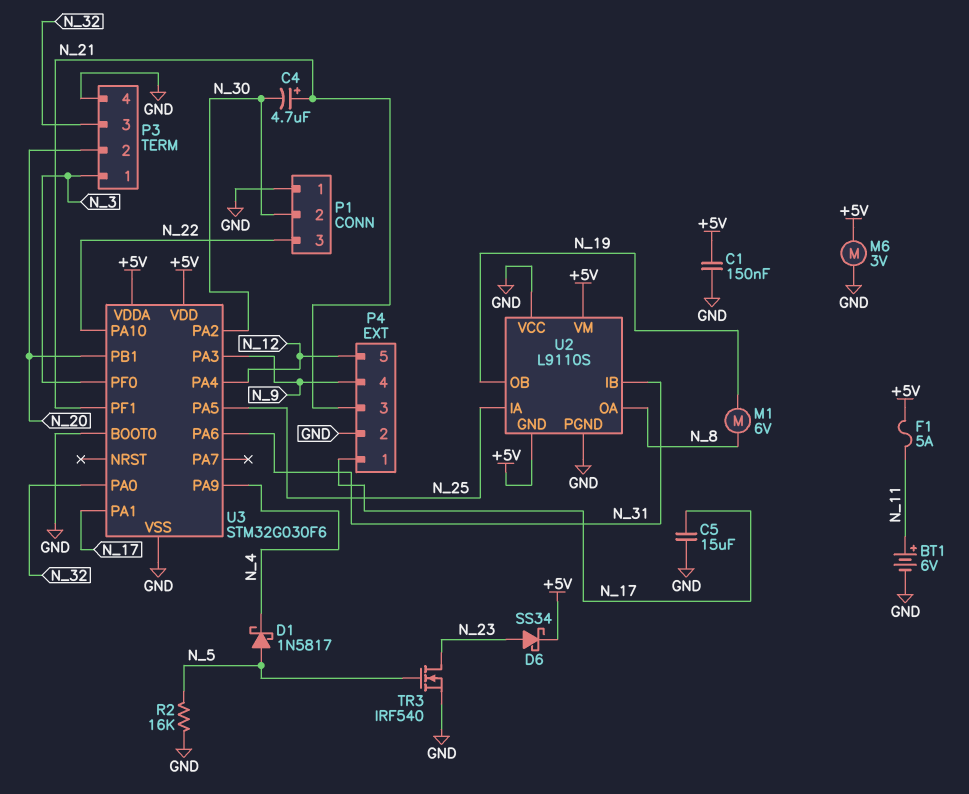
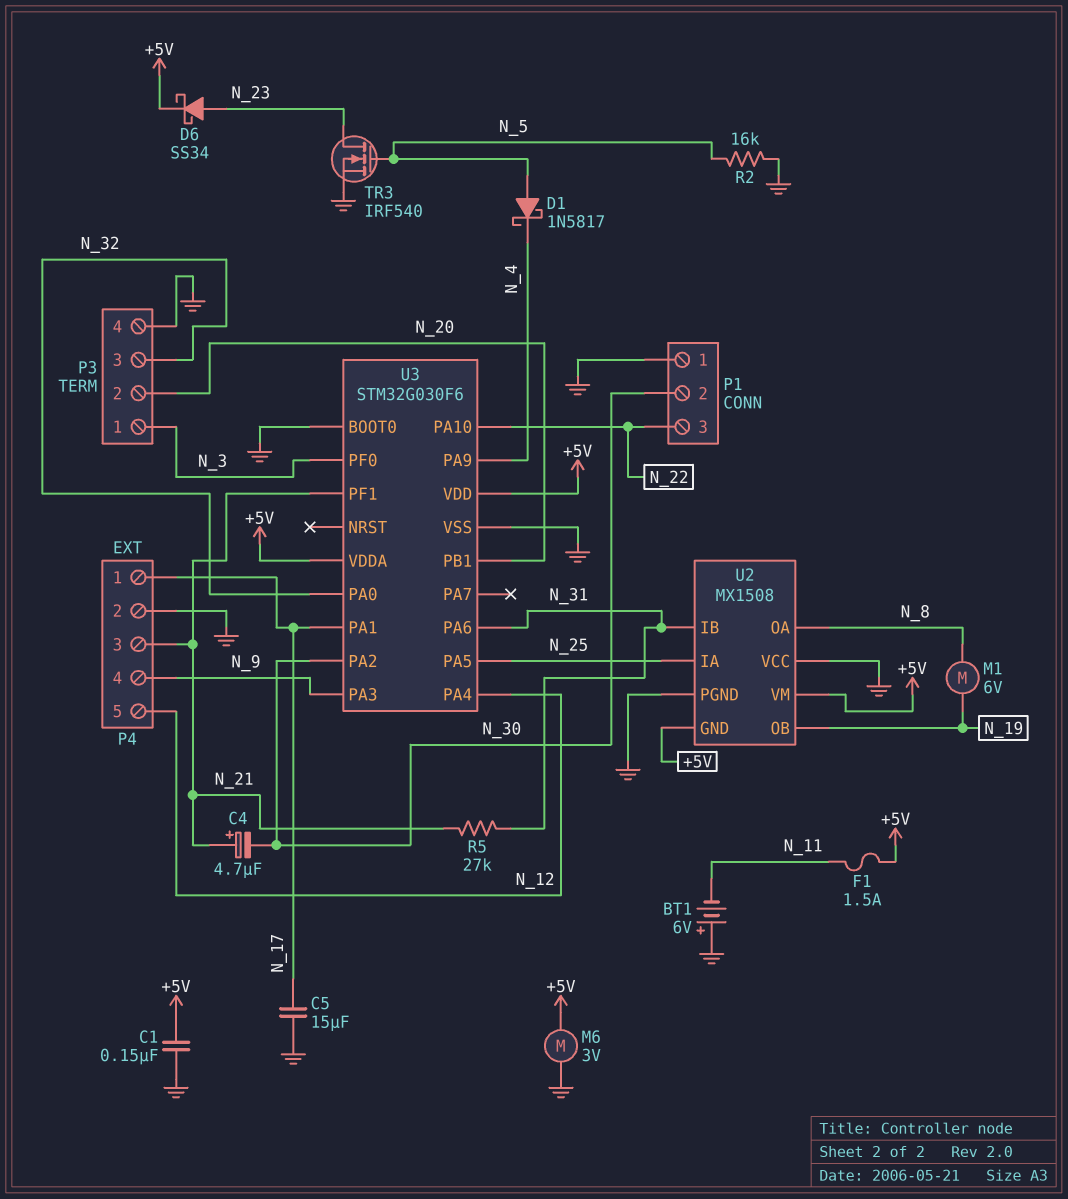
BT1: 6V (plus N_11, minus GND) -> 6V (plus GND, minus N_11)
F1: 5A (+5V, N_11) -> 1.5A (+5V, N_11)
R5: none -> 27k (N_21, N_31)
U2: L9110S -> MX1508

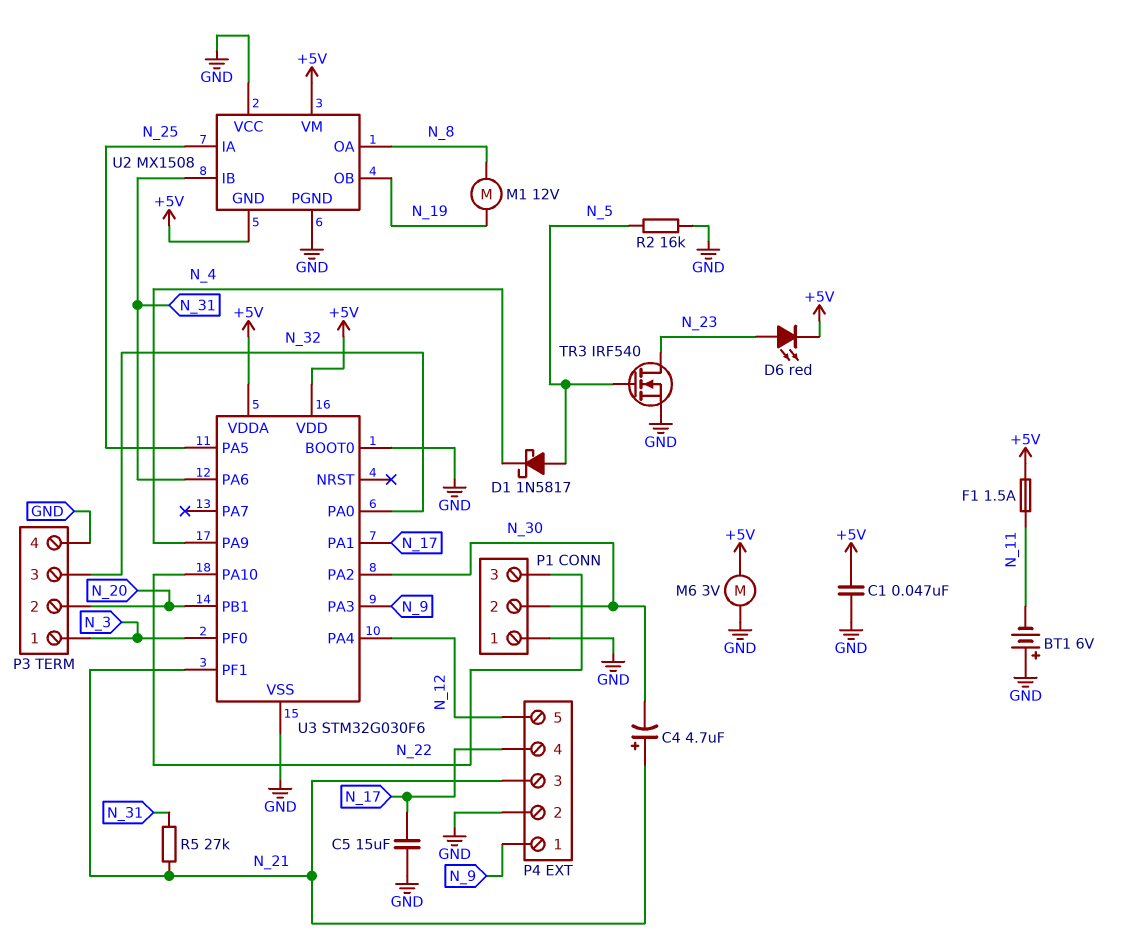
C1: 150nF (+5V, GND) -> 47nF (+5V, GND)
D6: schottky SS34 (A N_23, K +5V) -> LED red (A N_23, K +5V)
M1: motor 6V (N_8, N_19) -> motor 12V (N_8, N_19)
P4 pin 1: N_17 -> N_9
P4 pin 4: N_9 -> N_17

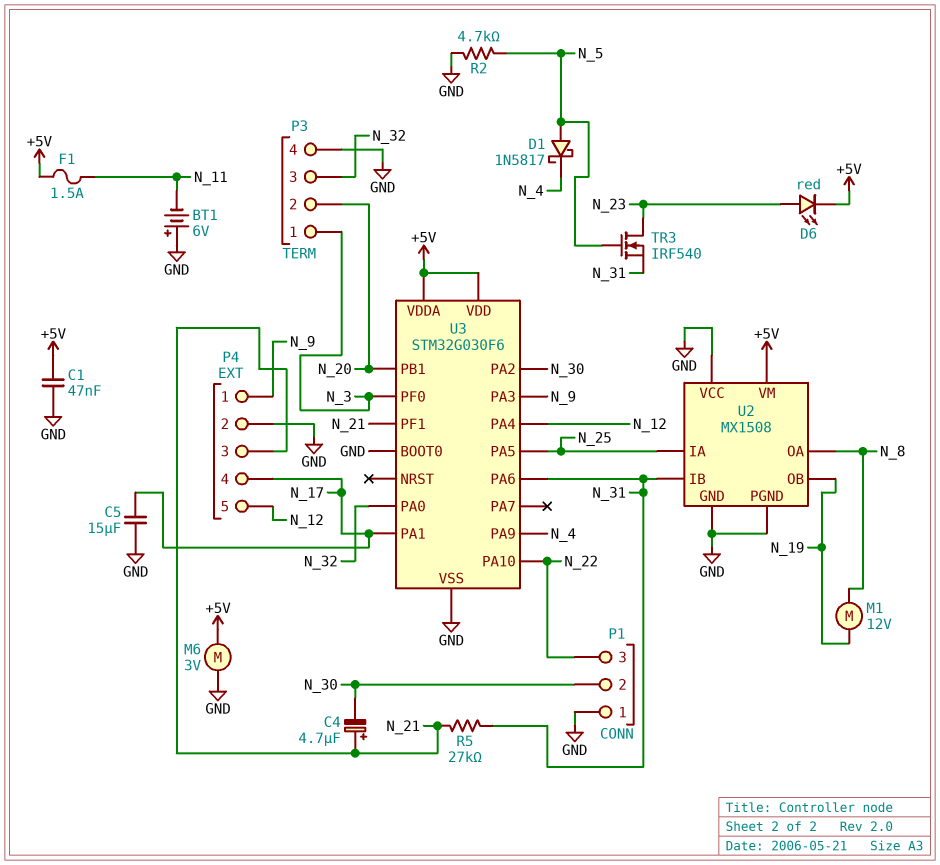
R2: 16k (GND, N_5) -> 4.7k (GND, N_5)
TR3: NMOS IRF540 (G N_5, D N_23, S GND) -> NMOS IRF540 (G N_5, D N_23, S N_31)
U2 pin GND: +5V -> GND

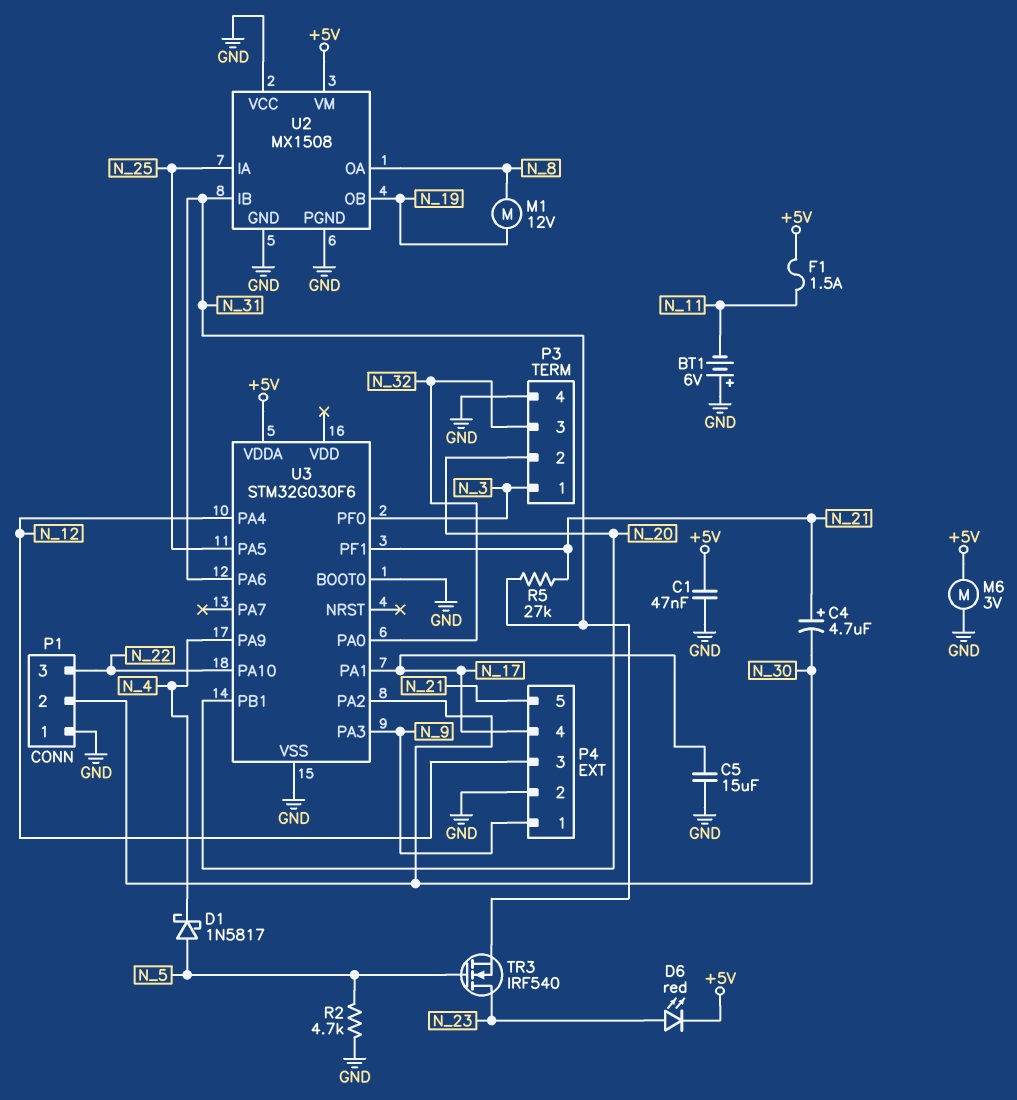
P4 pin 3: N_21 -> N_12
P4 pin 5: N_12 -> N_21
U3 pin VDD: +5V -> none

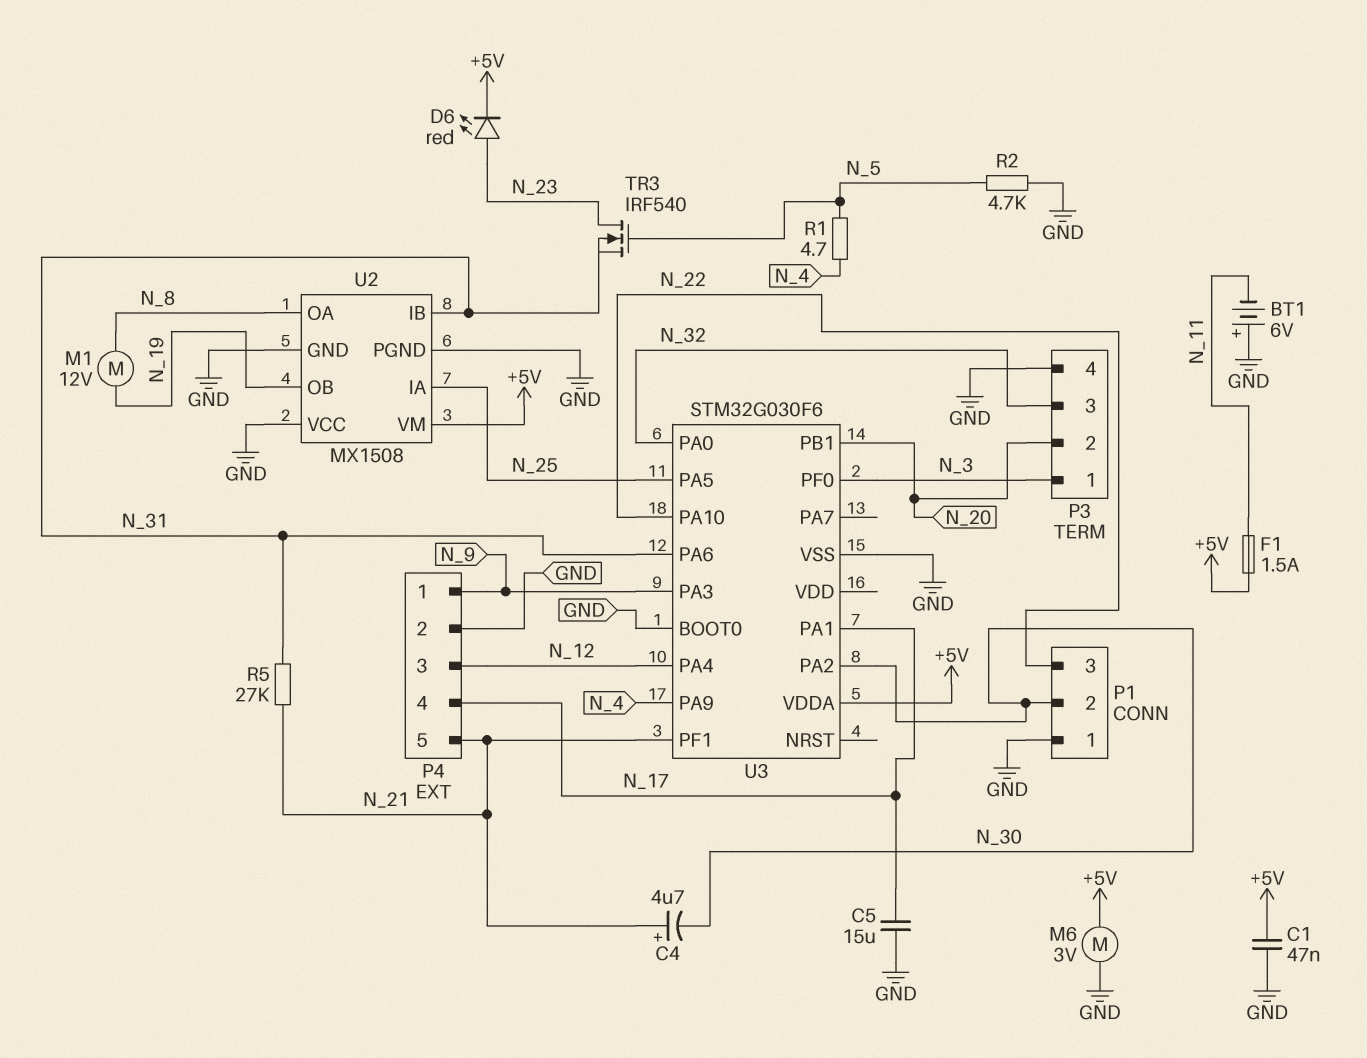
D1: schottky 1N5817 (A N_5, K N_4) -> none
R1: none -> 4.7 (N_4, N_5)

